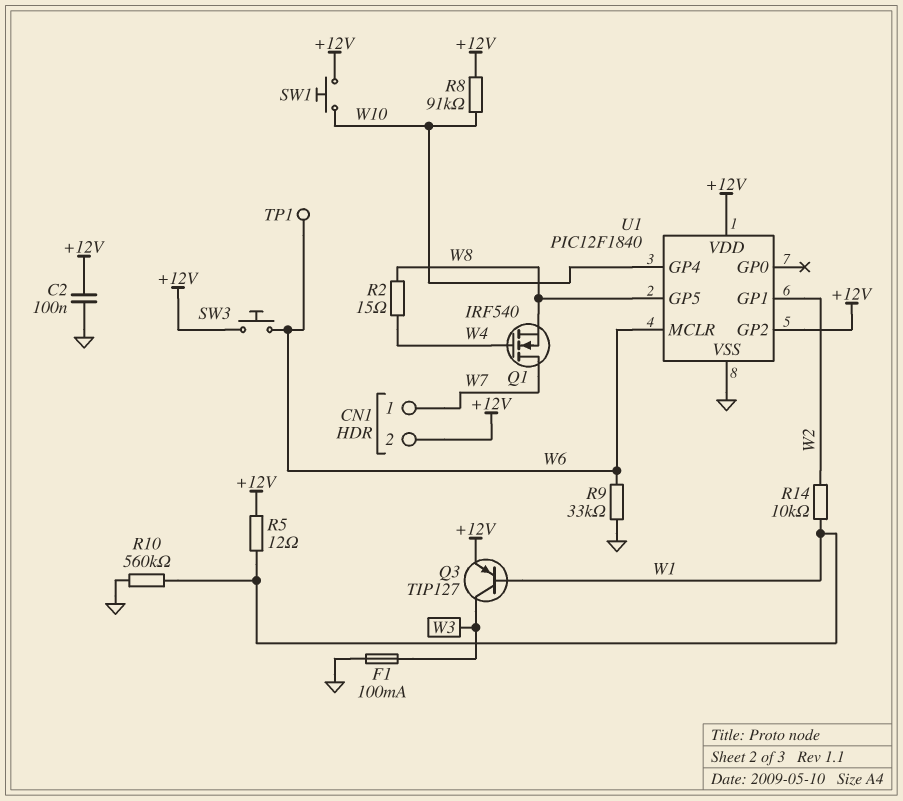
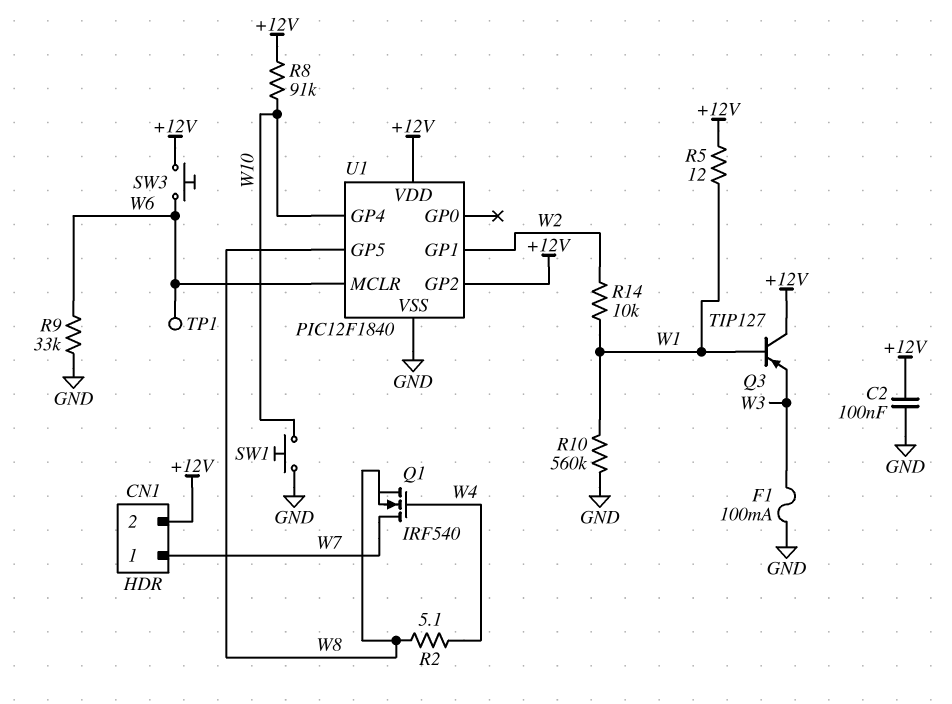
Q3: PNP TIP127 (B W1, C W3, E +12V) -> PNP TIP127 (B W1, C +12V, E W3)
R2: 15 (W4, W8) -> 5.1 (W4, W8)
SW1: button (+12V, W10) -> button (GND, W10)

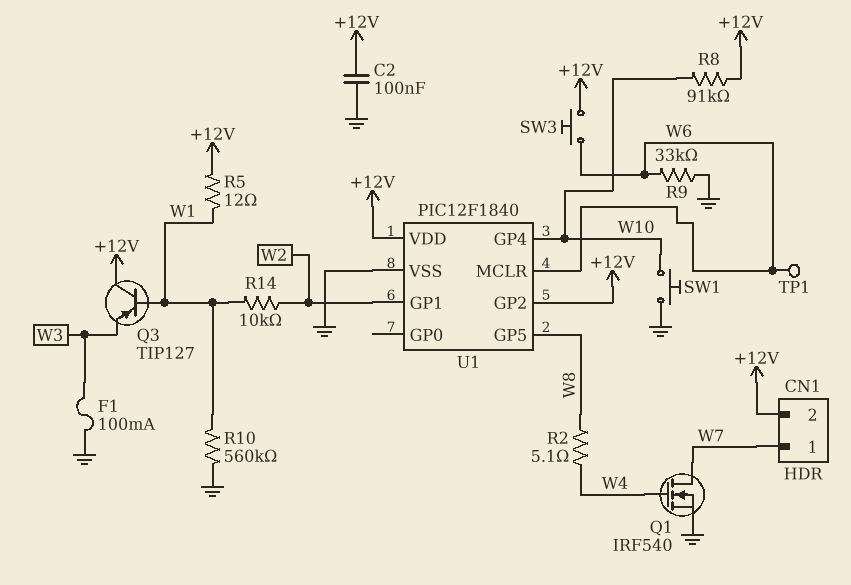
Q1: NMOS IRF540 (G W4, D W7, S W8) -> NMOS IRF540 (G W4, D W7, S GND)

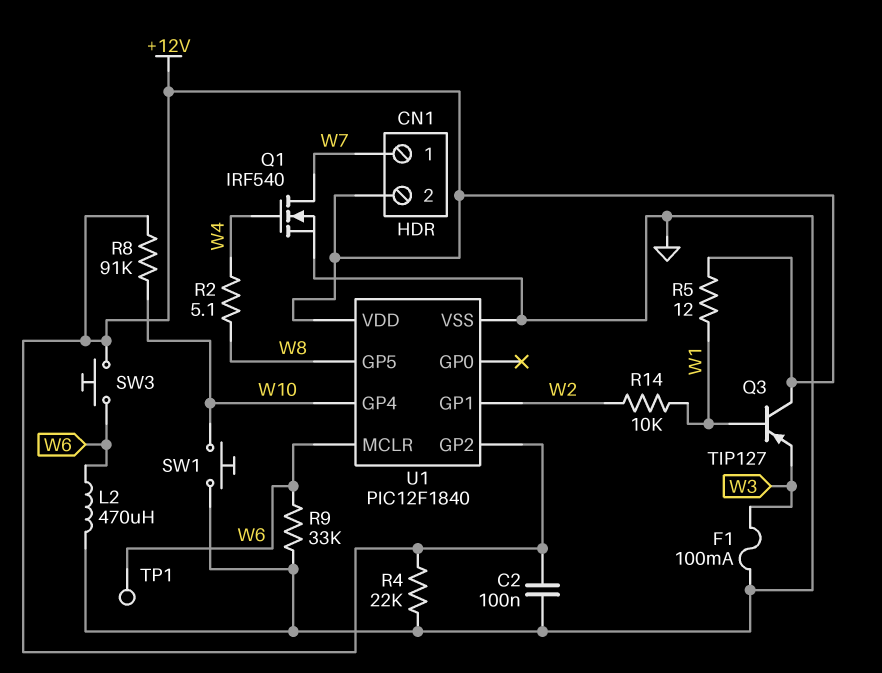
L2: none -> 470uH (GND, W6)
R4: none -> 22k (+12V, GND)
R10: 560k (GND, W1) -> none

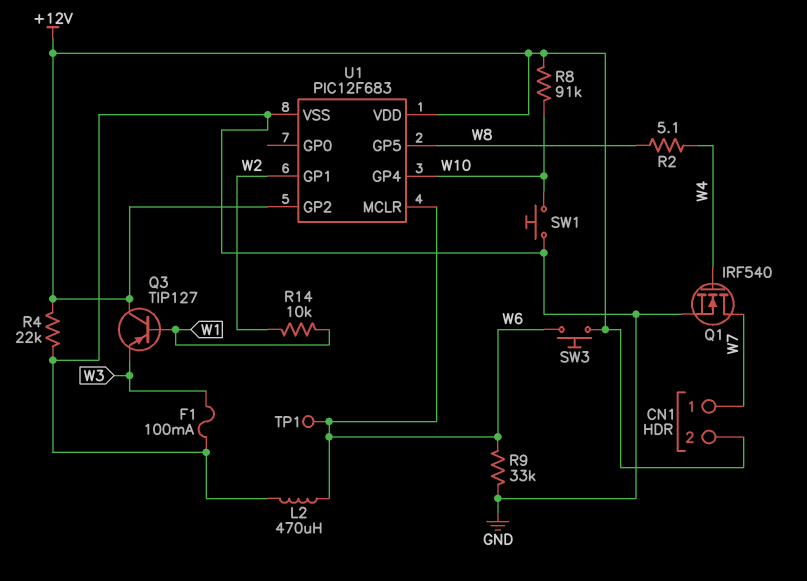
C2: 100nF (+12V, GND) -> none
R5: 12 (+12V, W1) -> none
U1: PIC12F1840 -> PIC12F683

